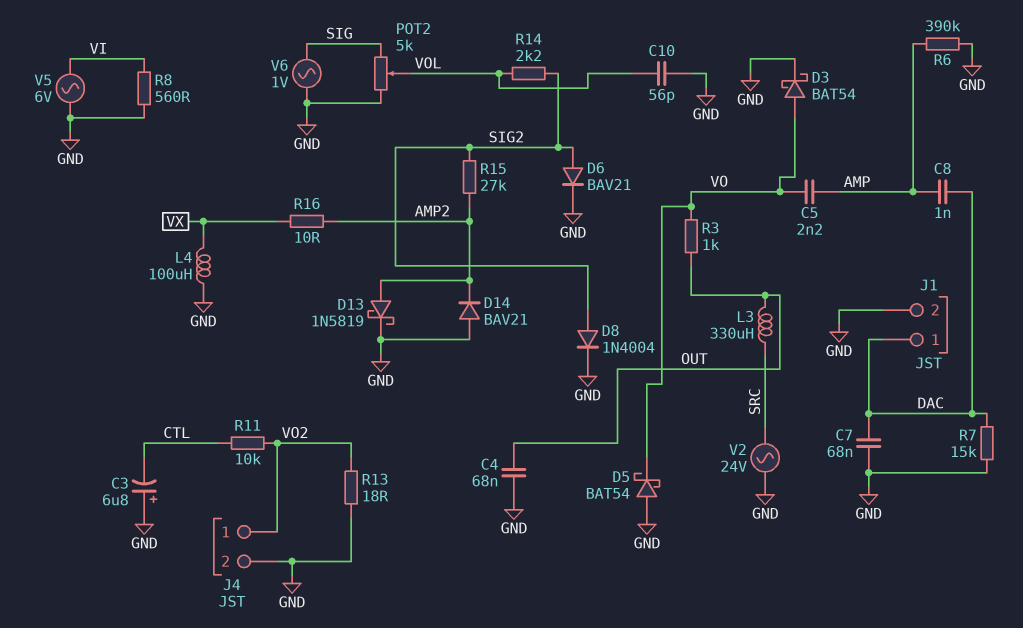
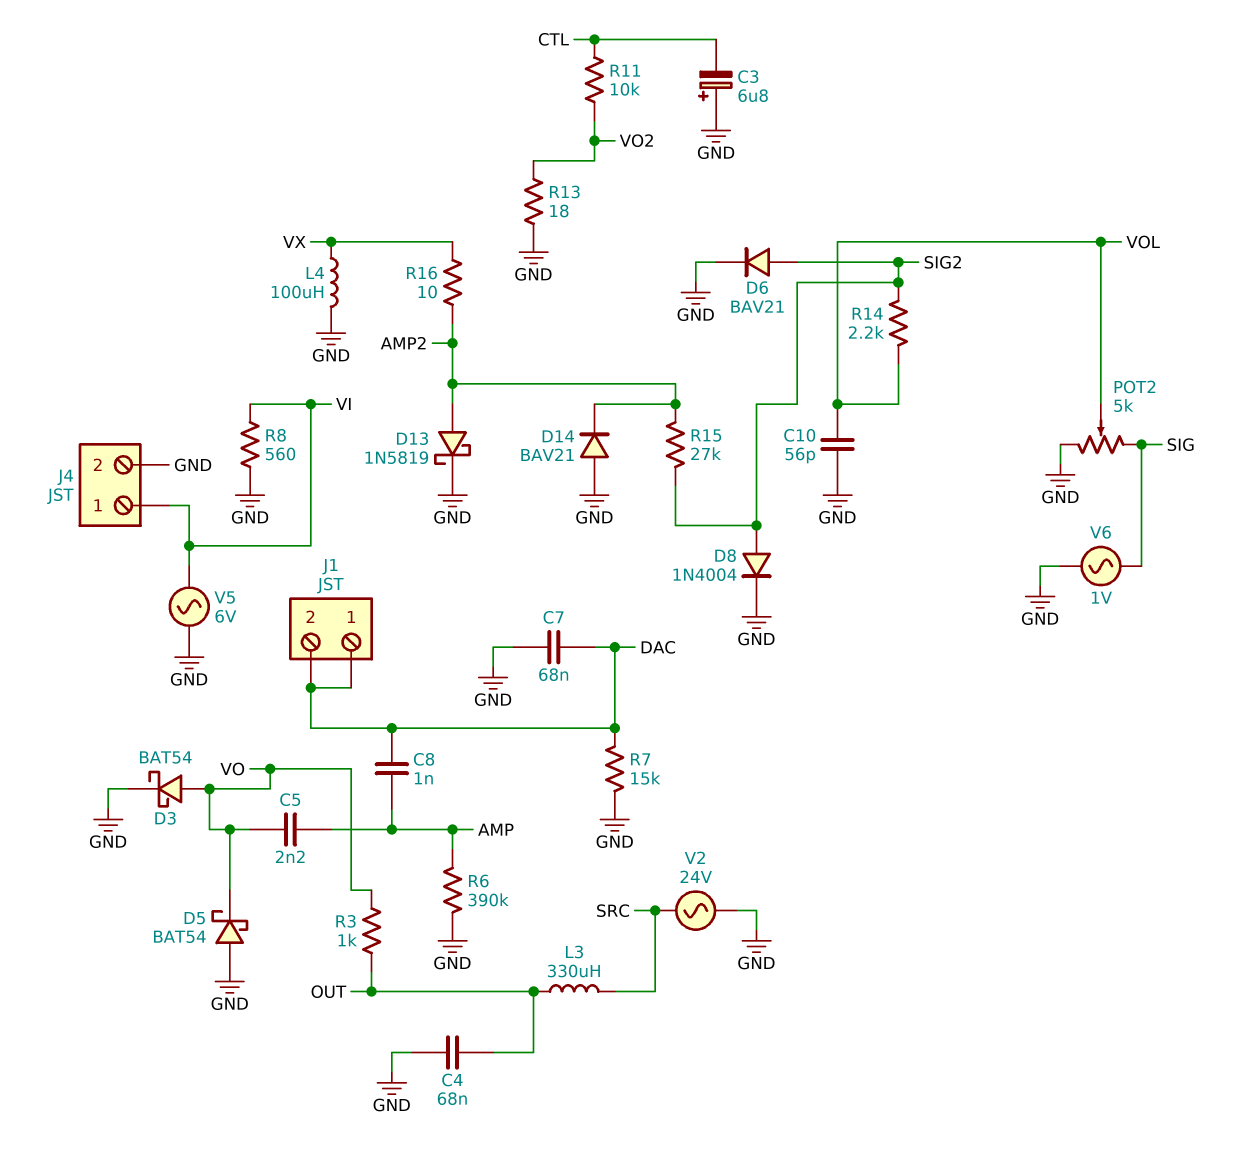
J1 pin 2: GND -> DAC
J4 pin 1: VO2 -> VI

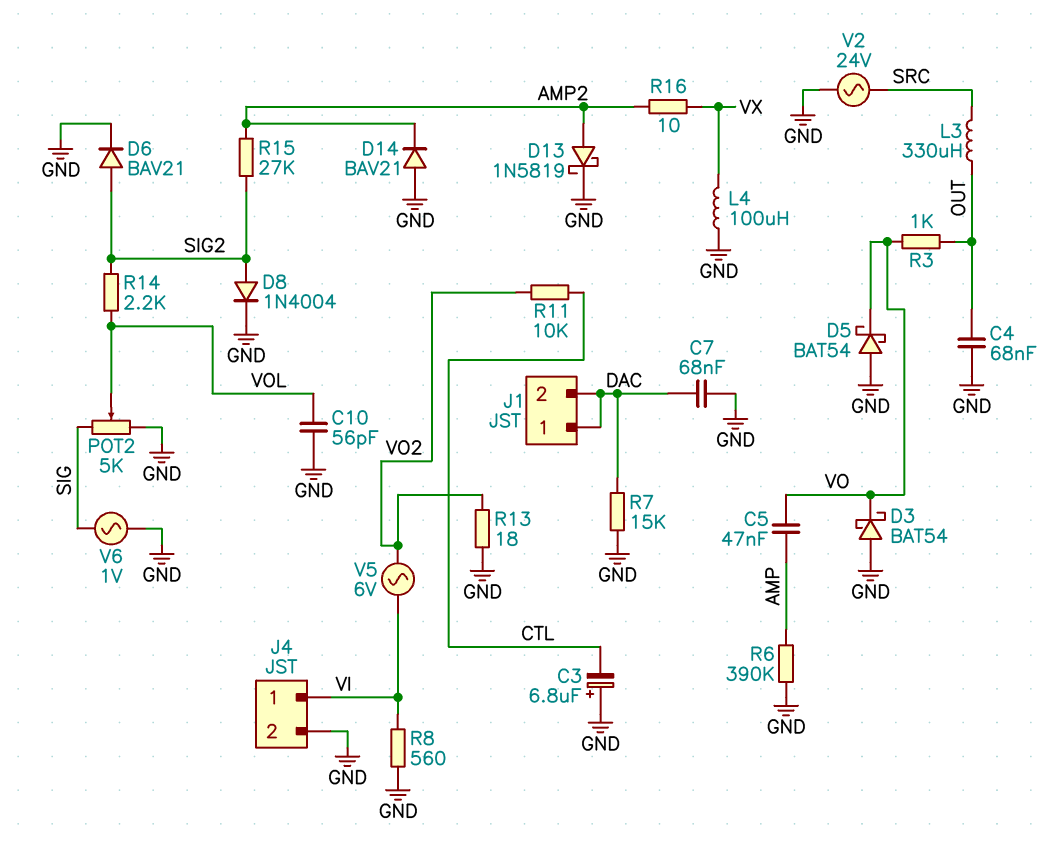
C5: 2.2nF (AMP, VO) -> 47nF (AMP, VO)
C8: 1nF (AMP, DAC) -> none
D3: schottky BAT54 (A VO, K GND) -> schottky BAT54 (A GND, K VO)
V5: AC 6V (GND, VI) -> AC 6V (VI, VO2)

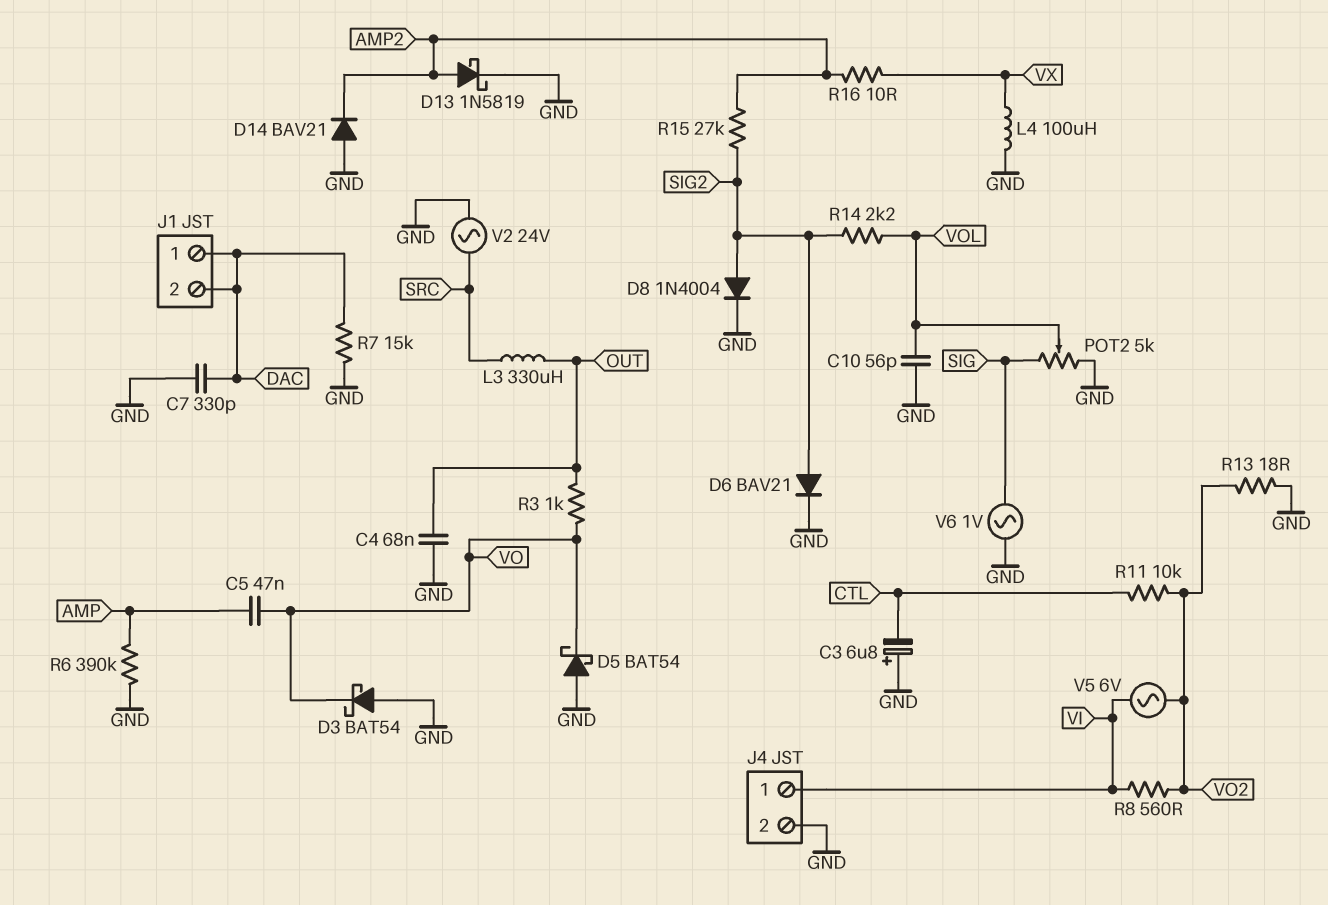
C7: 68nF (DAC, GND) -> 330pF (DAC, GND)
R8: 560 (GND, VI) -> 560 (VI, VO2)

